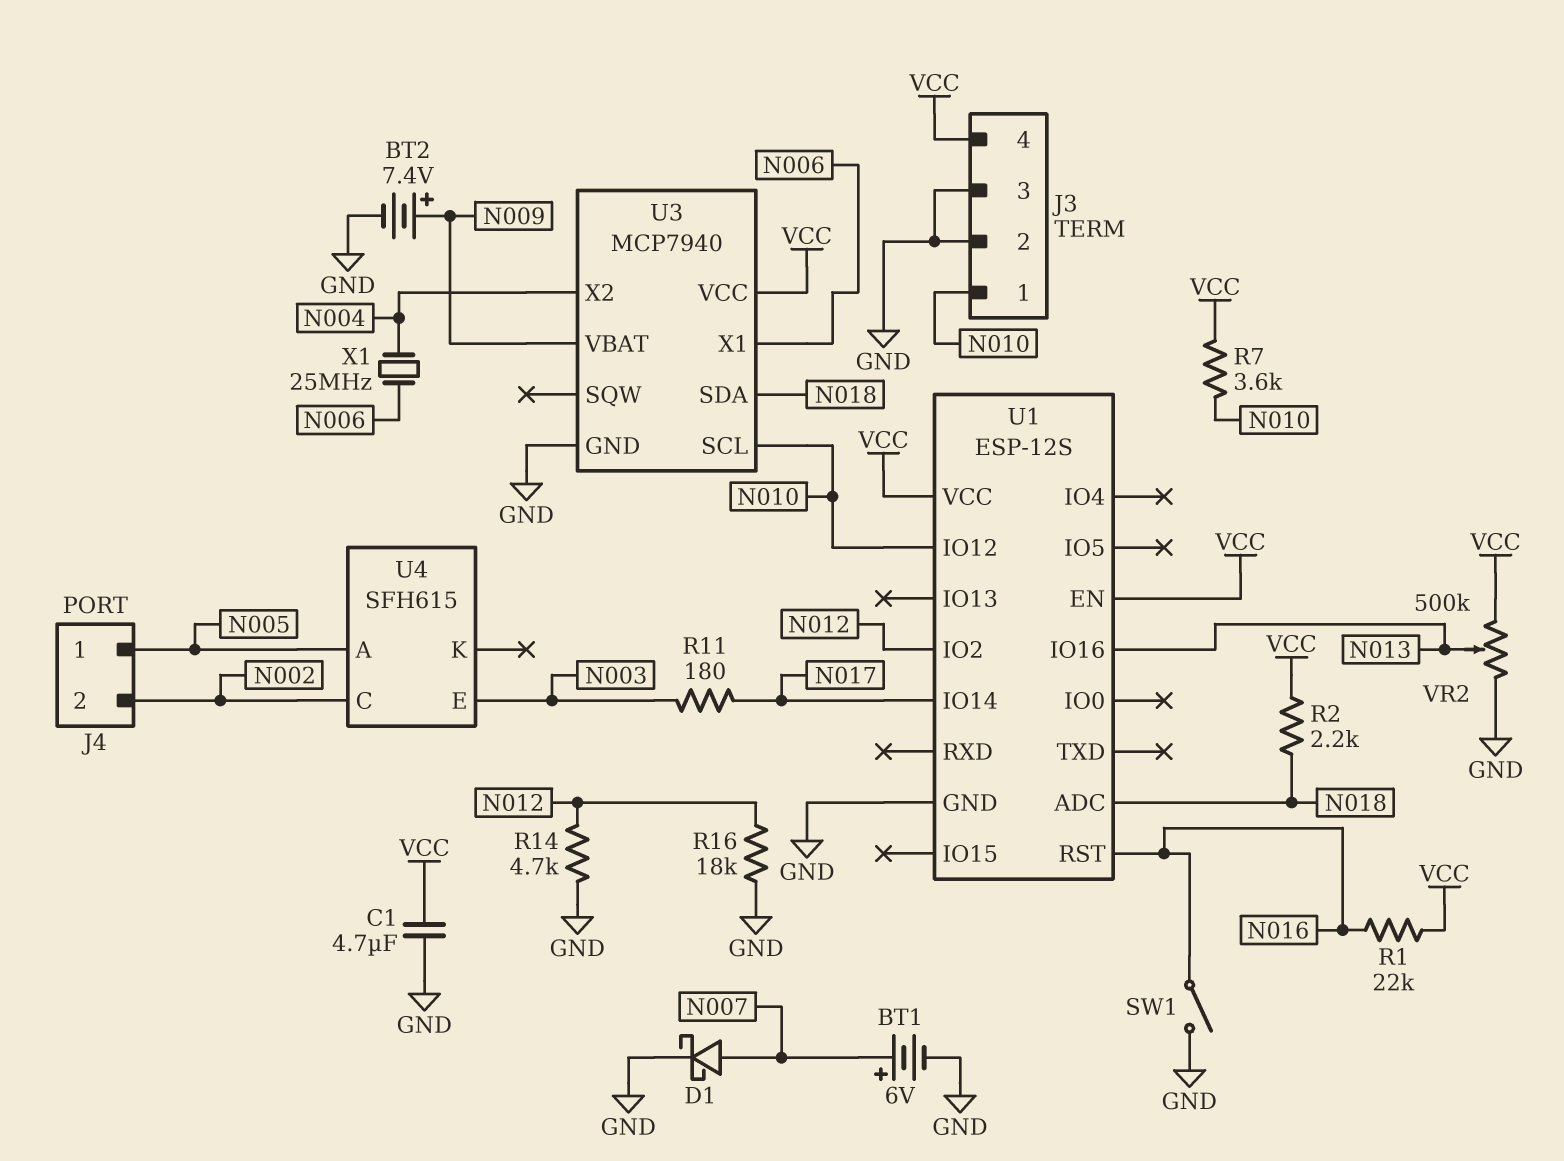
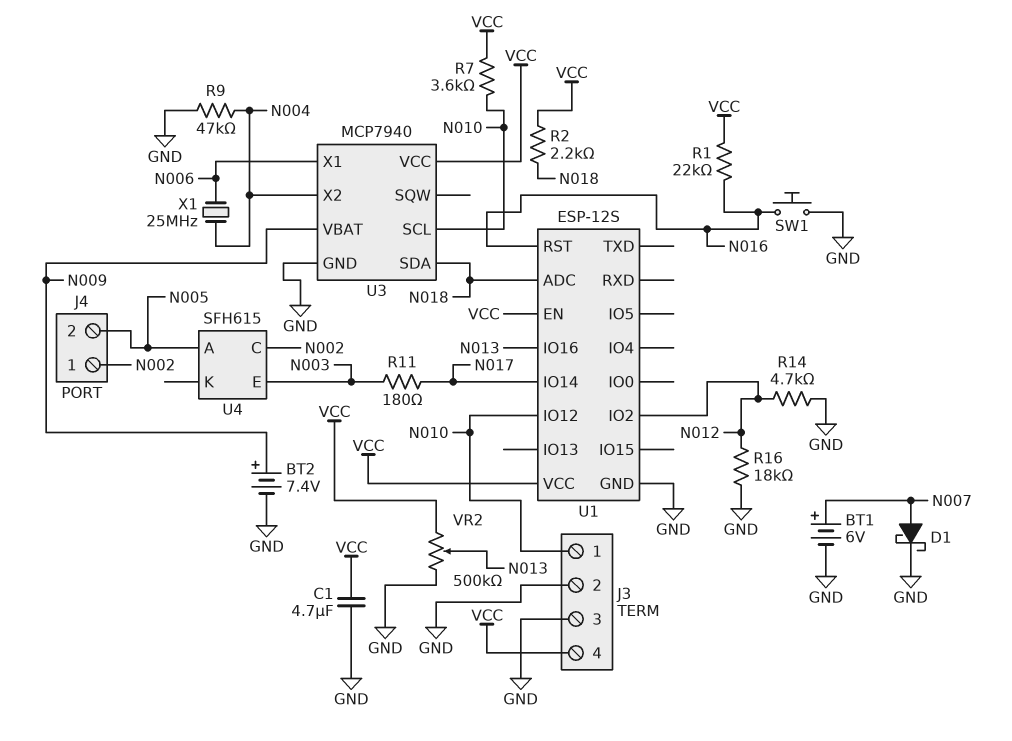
J4 pin 1: N005 -> N002
J4 pin 2: N002 -> N005
R9: none -> 47k (GND, N004)
SW1: switch (GND, N016) -> button (GND, N016)

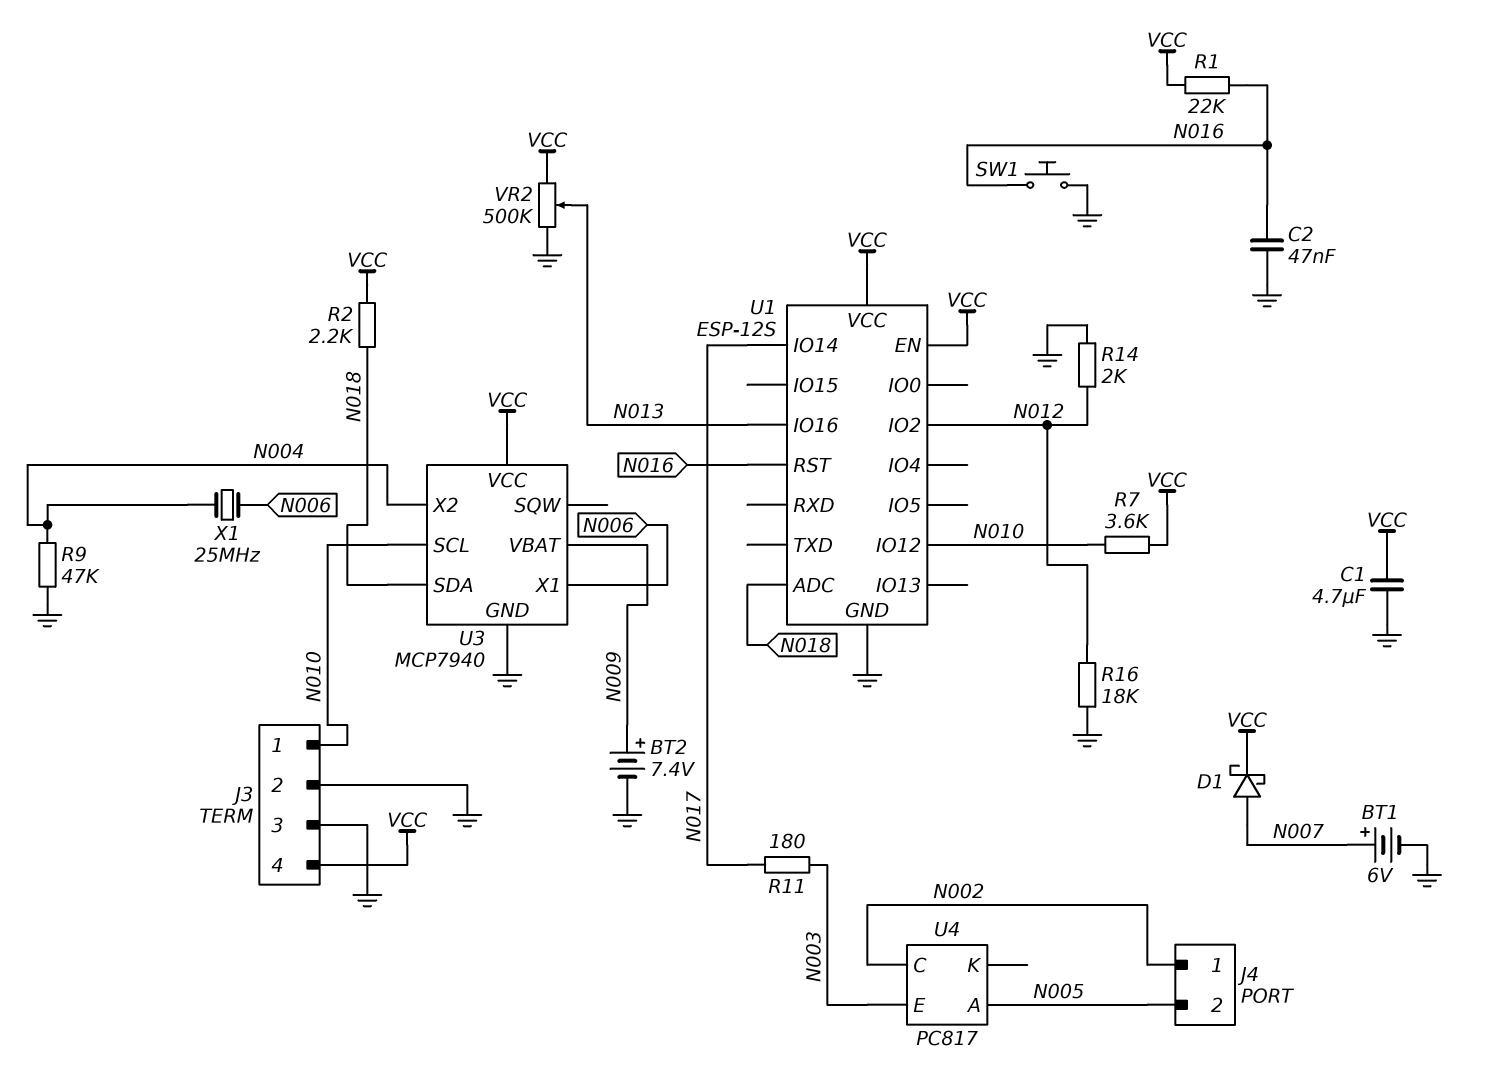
C2: none -> 47nF (GND, N016)
D1: schottky (A N007, K GND) -> schottky (A N007, K VCC)
R14: 4.7k (GND, N012) -> 2k (GND, N012)
U4: SFH615 -> PC817

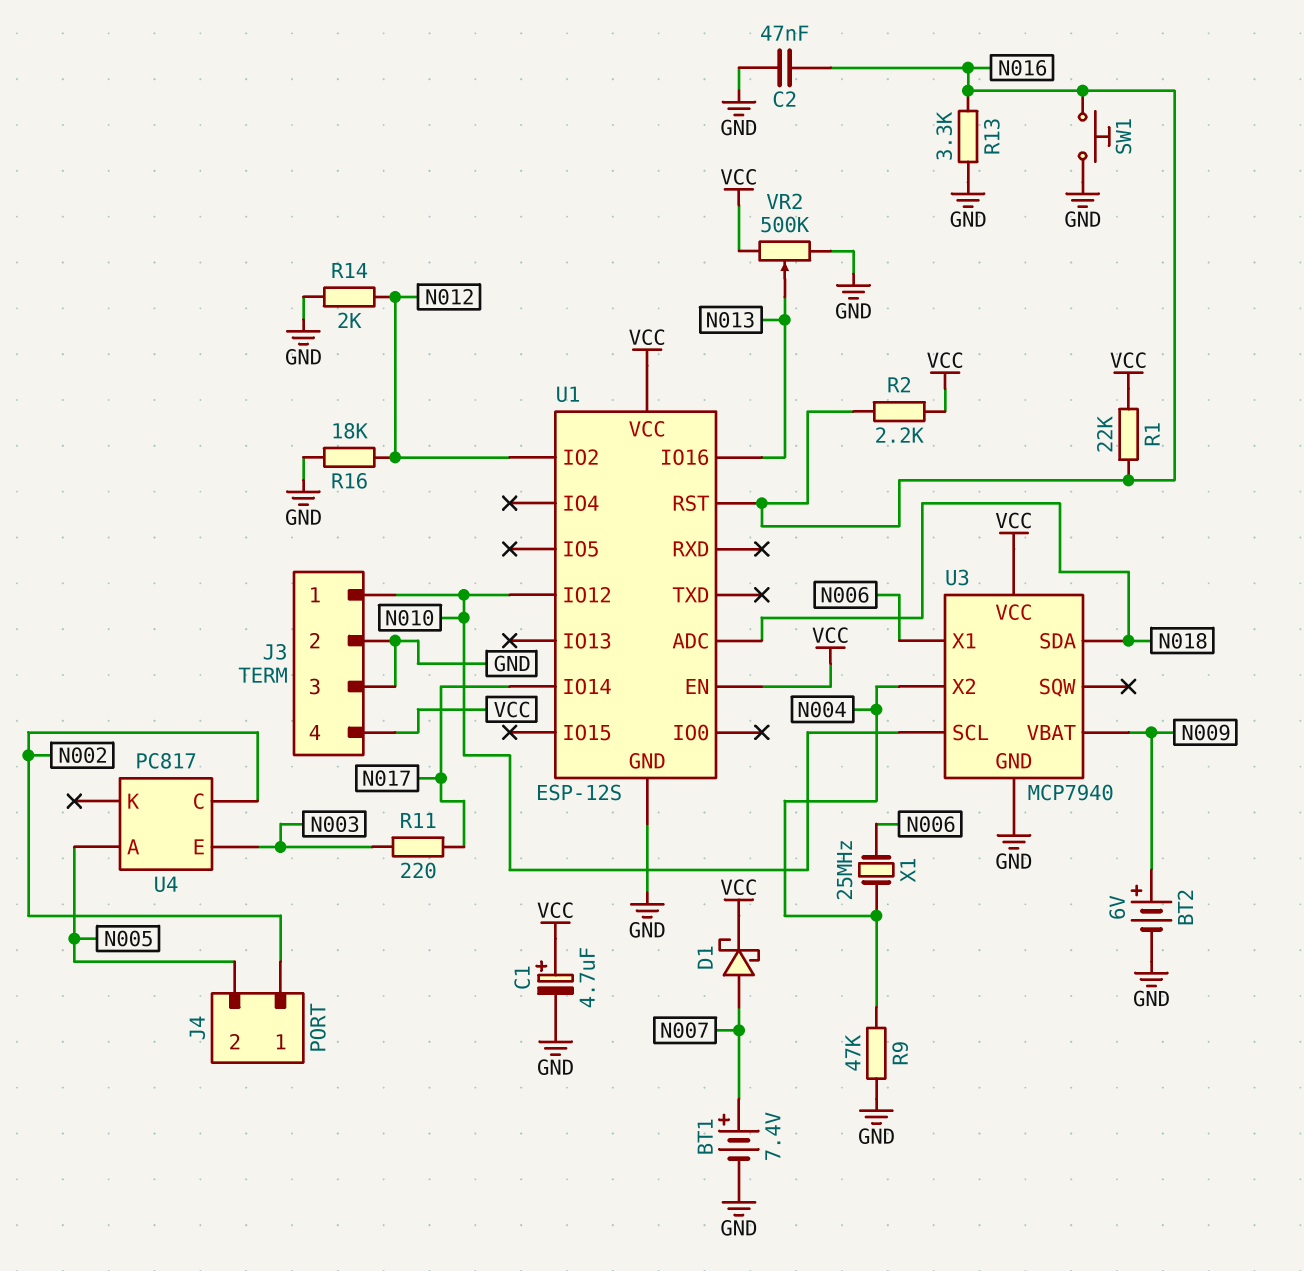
BT1: 6V (plus N007, minus GND) -> 7.4V (plus N007, minus GND)
BT2: 7.4V (plus N009, minus GND) -> 6V (plus N009, minus GND)
C1: 4.7uF (GND, VCC) -> 4.7uF (plus VCC, minus GND)
R2: 2.2k (N018, VCC) -> 2.2k (N016, VCC)
R7: 3.6k (N010, VCC) -> none
R11: 180 (N003, N017) -> 220 (N003, N017)
R13: none -> 3.3k (GND, N016)

